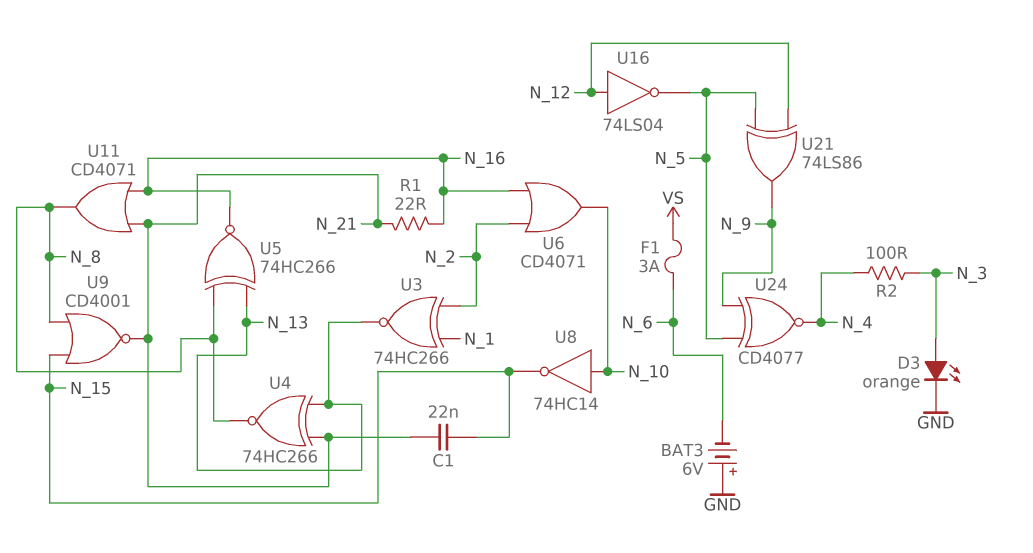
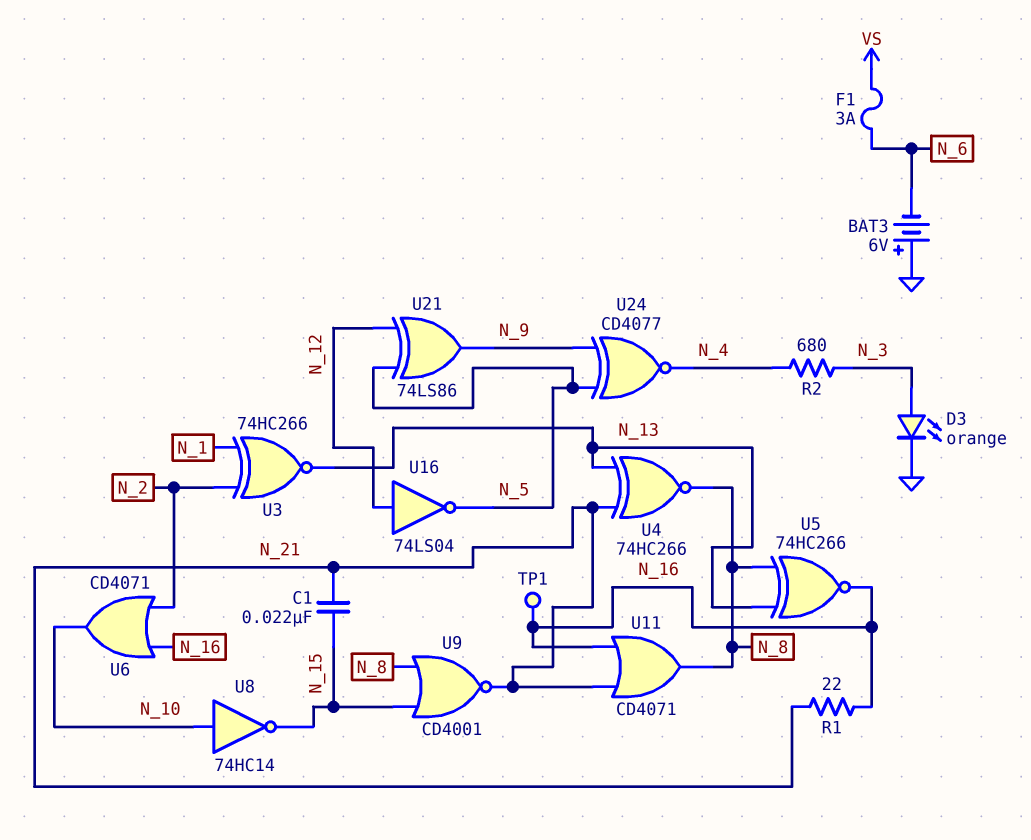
R2: 100 (N_3, N_4) -> 680 (N_3, N_4)
TP1: none -> test point (N_16)

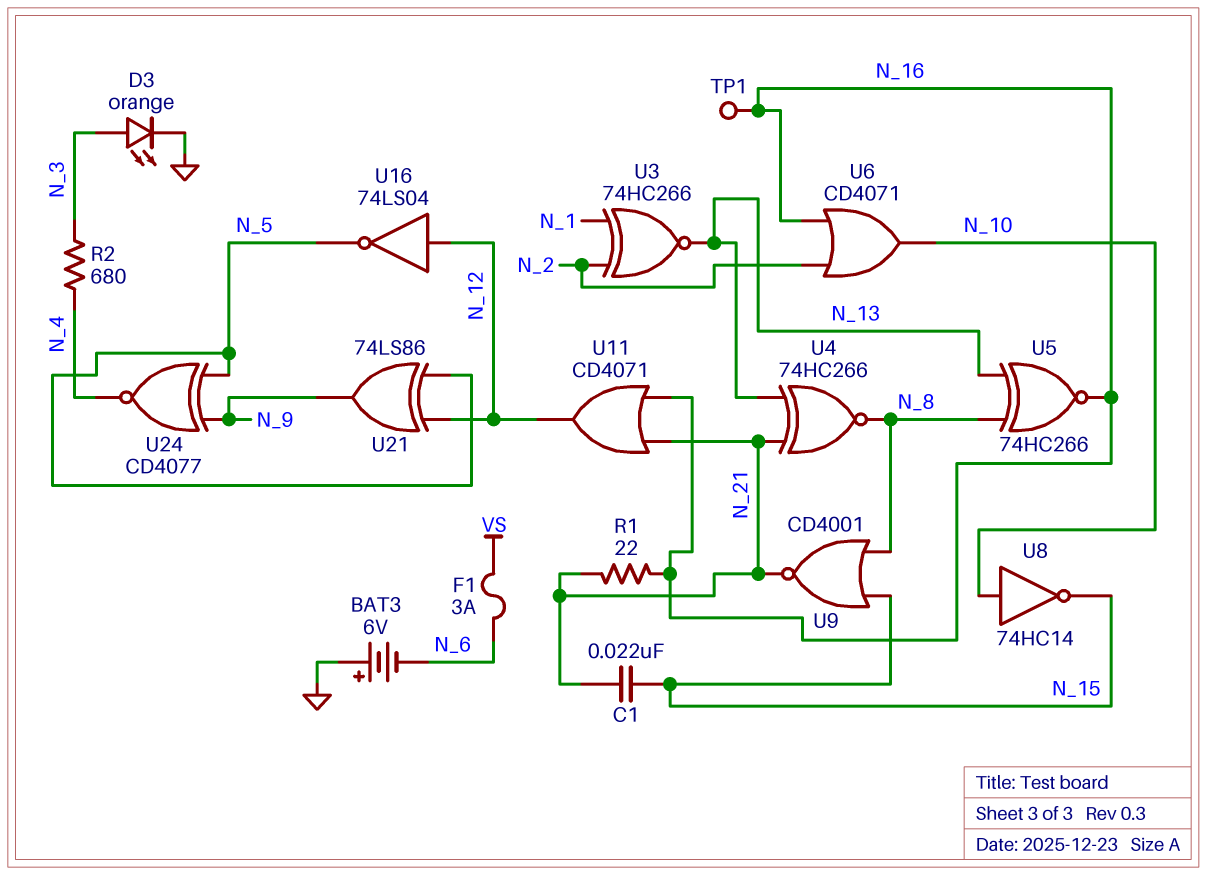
U11: OR CD4071 (in N_16, in N_21, out N_8) -> OR CD4071 (in N_16, in N_21, out N_12)

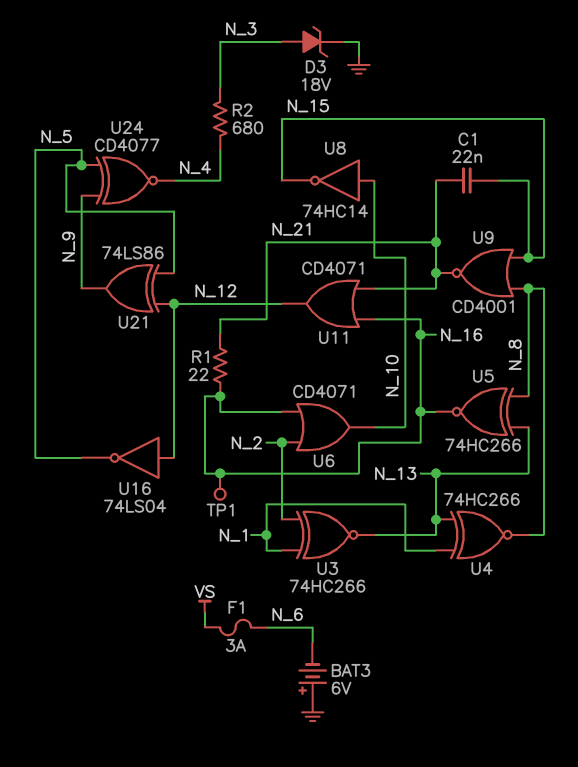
D3: LED orange (A N_3, K GND) -> zener 18V (A N_3, K GND)
U4: XNOR 74HC266 (in N_13, in N_21, out N_8) -> XNOR 74HC266 (in N_1, in N_13, out N_8)

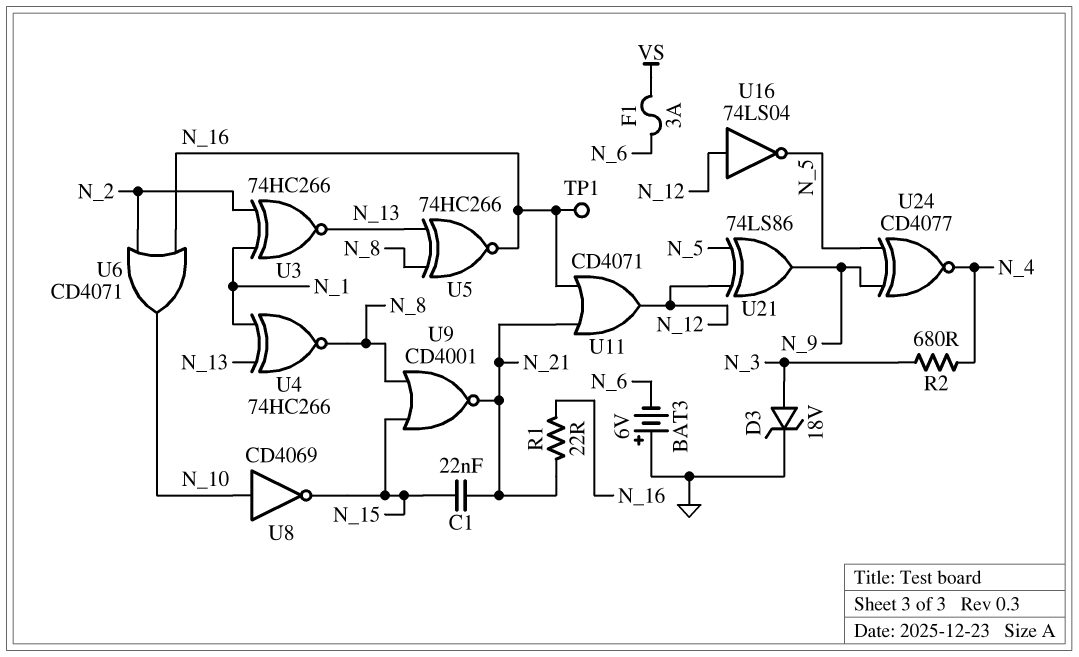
U8: NOT 74HC14 (in N_10, out N_15) -> NOT CD4069 (in N_10, out N_15)

